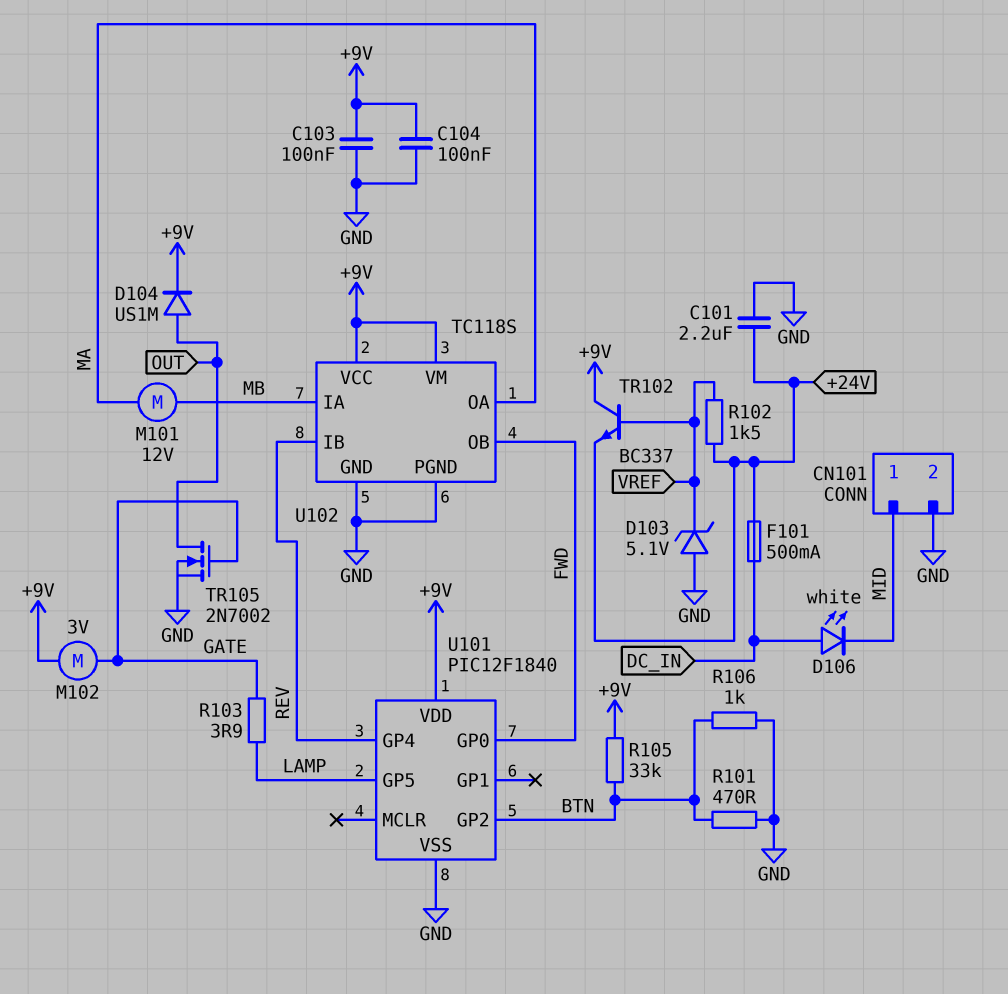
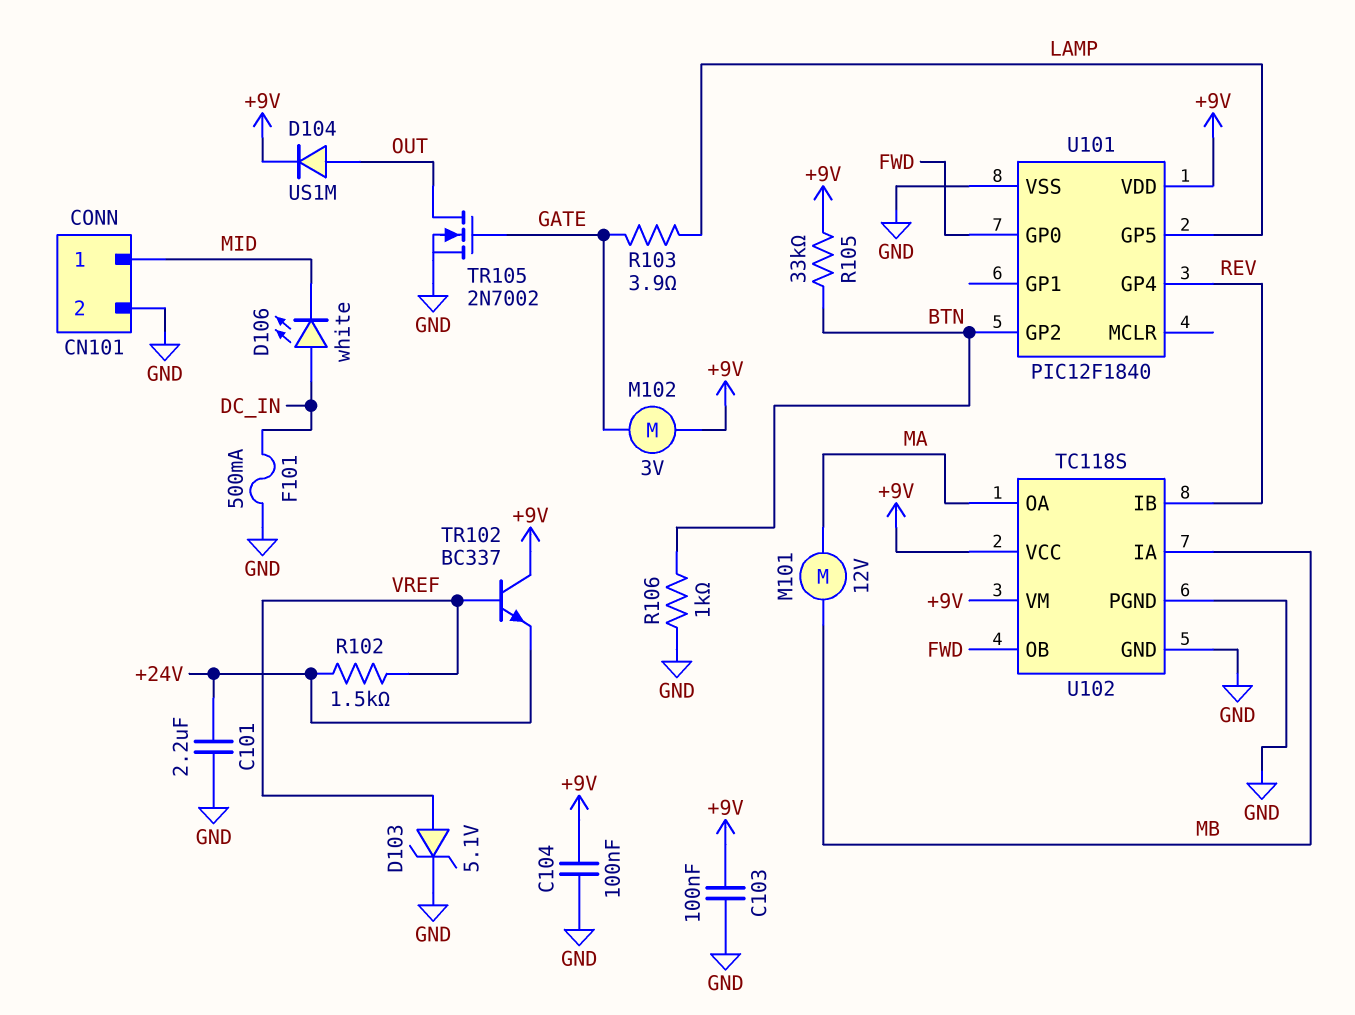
D103: zener 5.1V (A GND, K VREF) -> zener 5.1V (A VREF, K GND)
F101: 500mA (+24V, DC_IN) -> 500mA (DC_IN, GND)
R101: 470 (BTN, GND) -> none

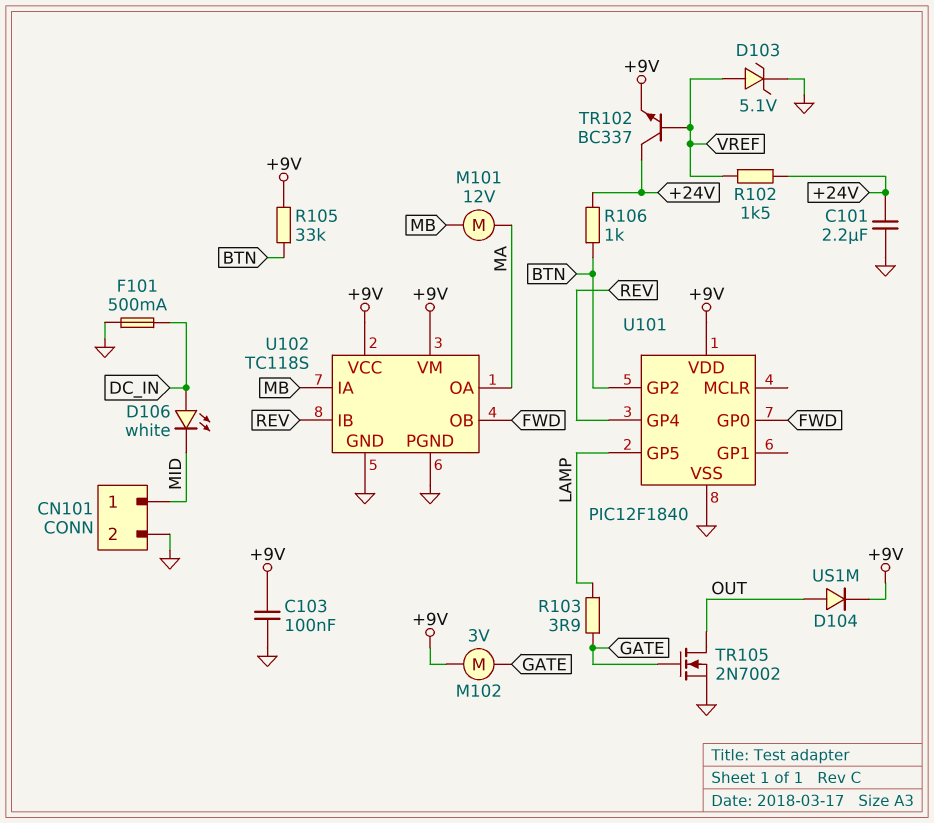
C104: 100nF (+9V, GND) -> none
R106: 1k (BTN, GND) -> 1k (+24V, BTN)
TR102: NPN BC337 (B VREF, C +9V, E +24V) -> NPN BC337 (B VREF, C +24V, E +9V)

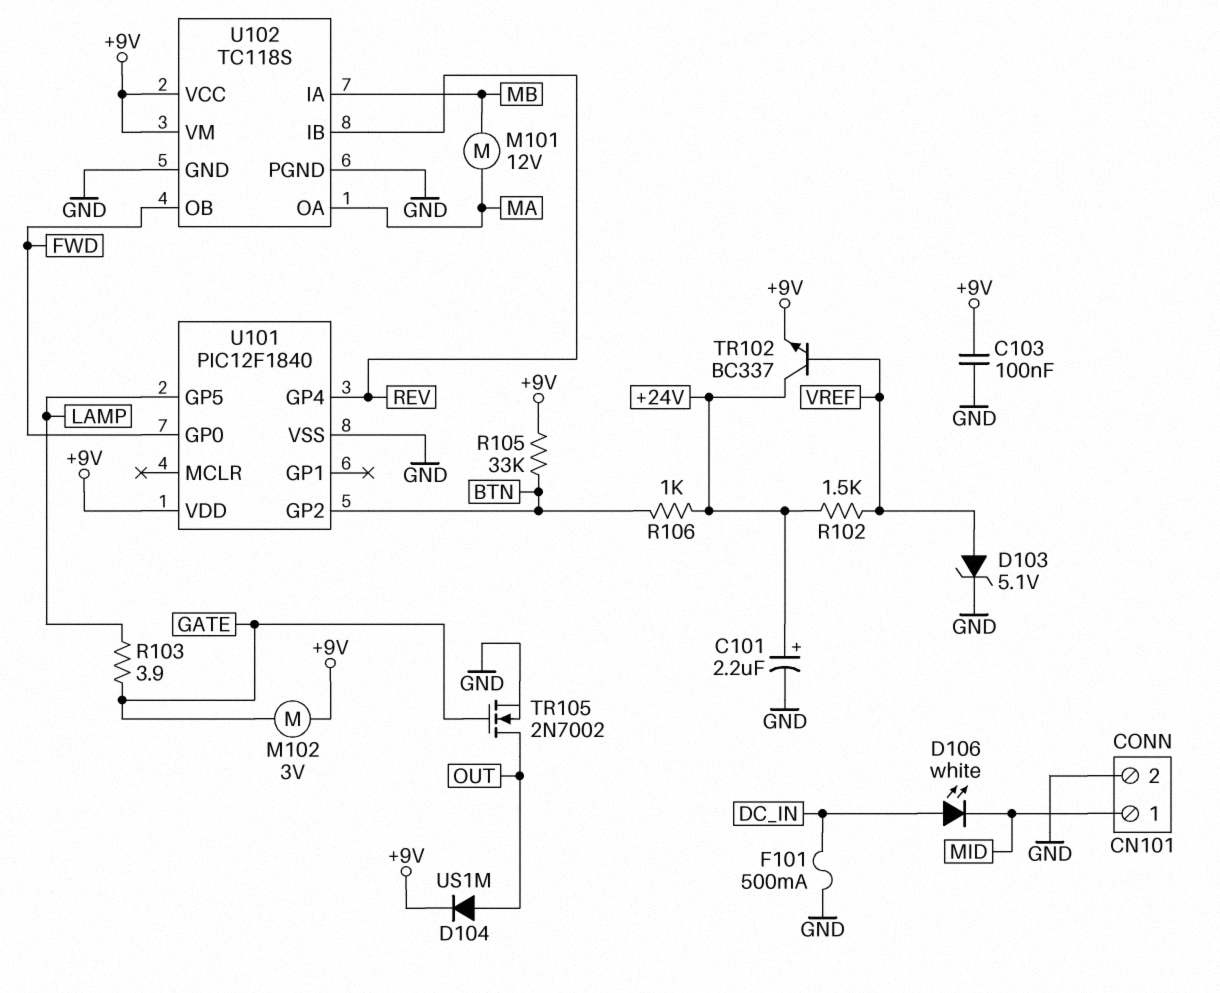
C101: 2.2uF (+24V, GND) -> 2.2uF (plus +24V, minus GND)

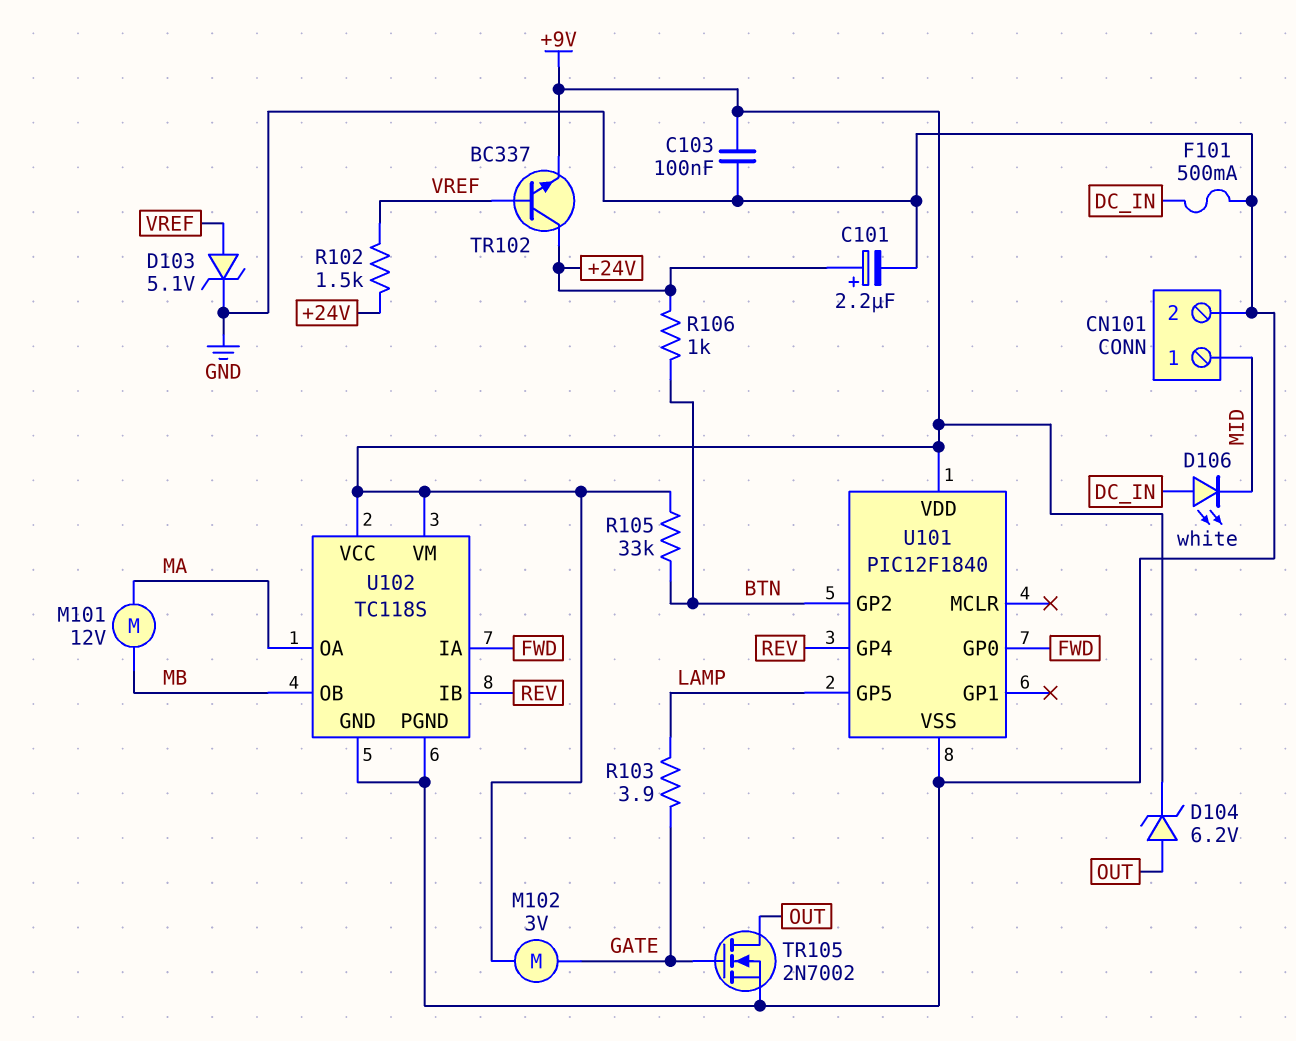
D104: diode US1M (A OUT, K +9V) -> zener 6.2V (A OUT, K +9V)
U102 pin IA: MB -> FWD
U102 pin OB: FWD -> MB

